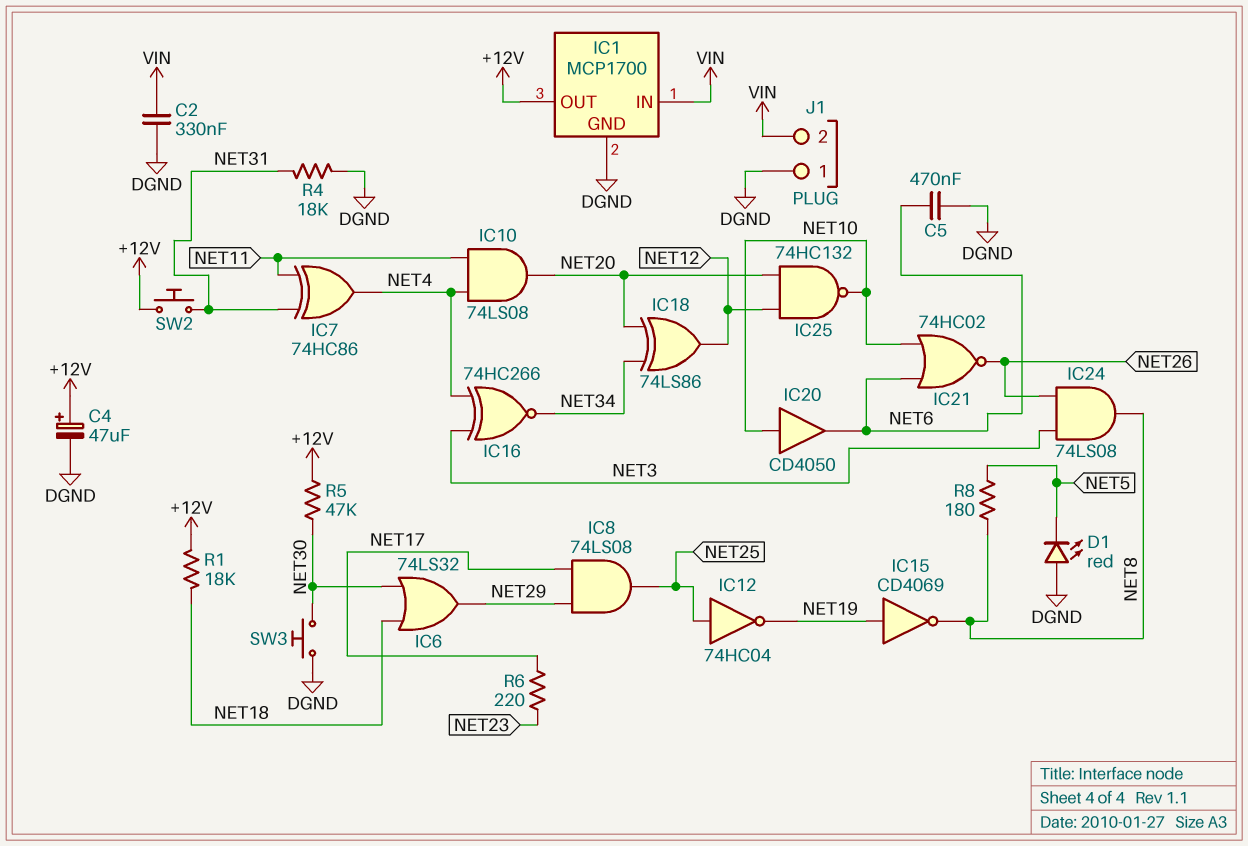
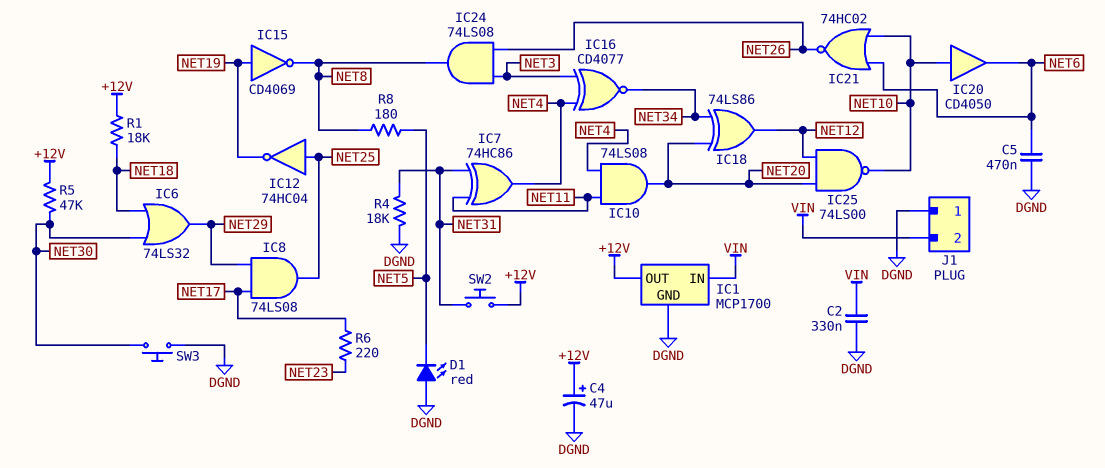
IC16: XNOR 74HC266 (in NET3, in NET4, out NET34) -> XNOR CD4077 (in NET3, in NET4, out NET34)
IC25: NAND 74HC132 (in NET12, in NET20, out NET10) -> NAND 74LS00 (in NET12, in NET20, out NET10)

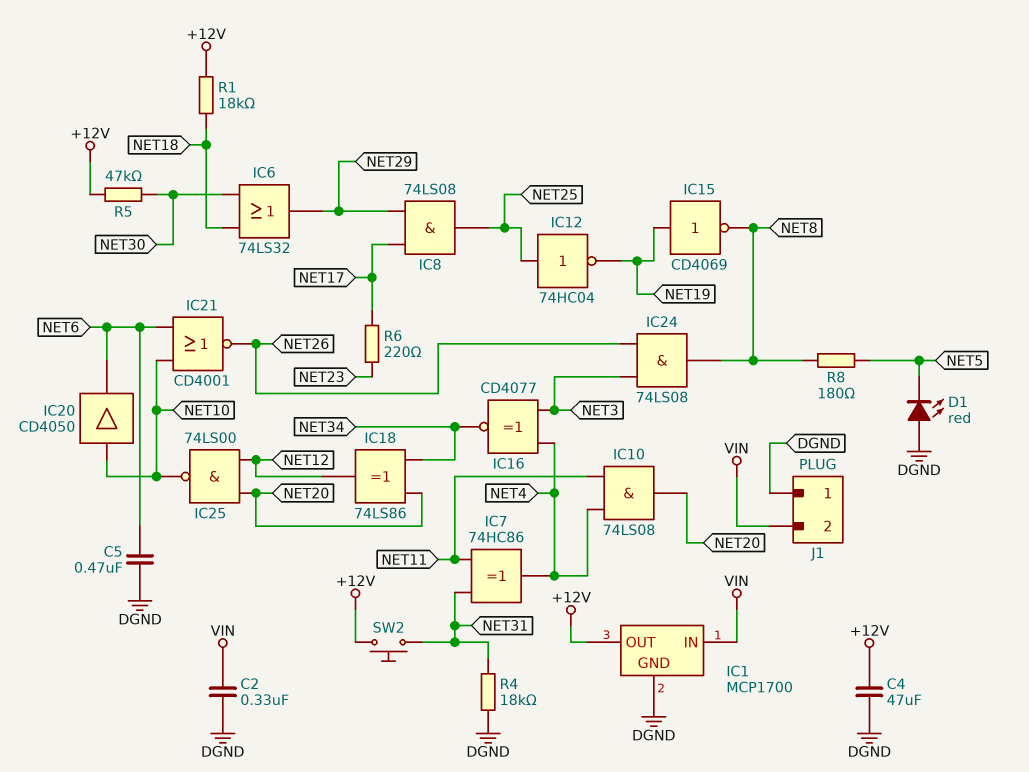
C4: 47uF (plus +12V, minus DGND) -> 47uF (+12V, DGND)
IC21: NOR 74HC02 (in NET6, in NET10, out NET26) -> NOR CD4001 (in NET6, in NET10, out NET26)
SW3: button (DGND, NET30) -> none

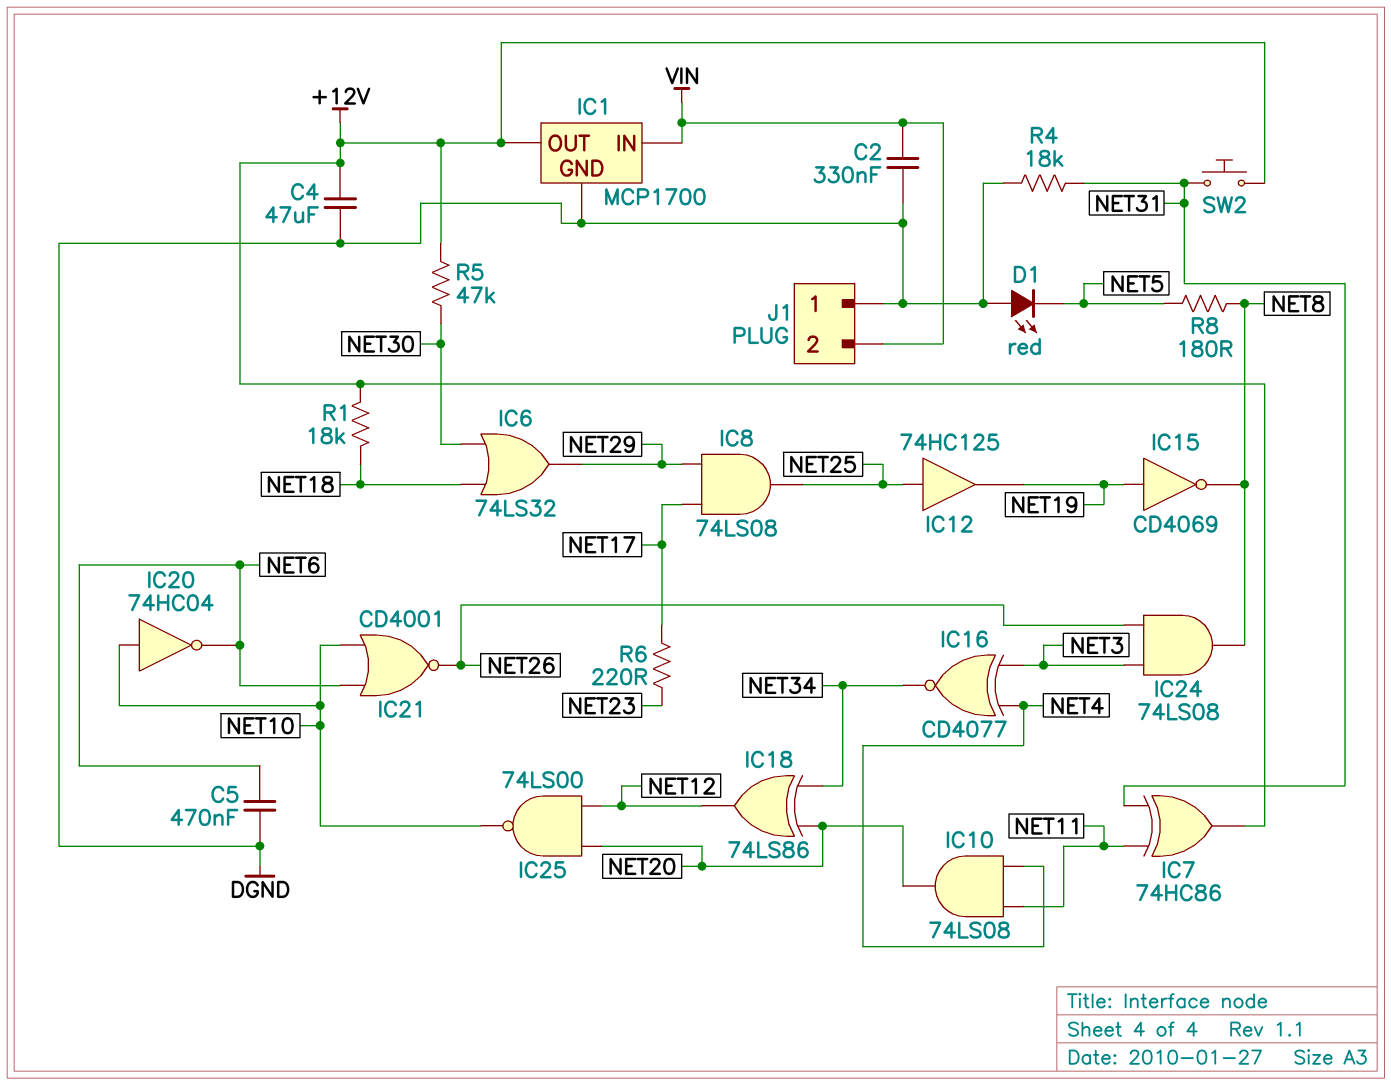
IC7: XOR 74HC86 (in NET11, in NET31, out NET4) -> XOR 74HC86 (in NET11, in NET31, out +12V)
IC12: NOT 74HC04 (in NET25, out NET19) -> buffer 74HC125 (in NET25, out NET19)
IC20: buffer CD4050 (in NET10, out NET6) -> NOT 74HC04 (in NET10, out NET6)

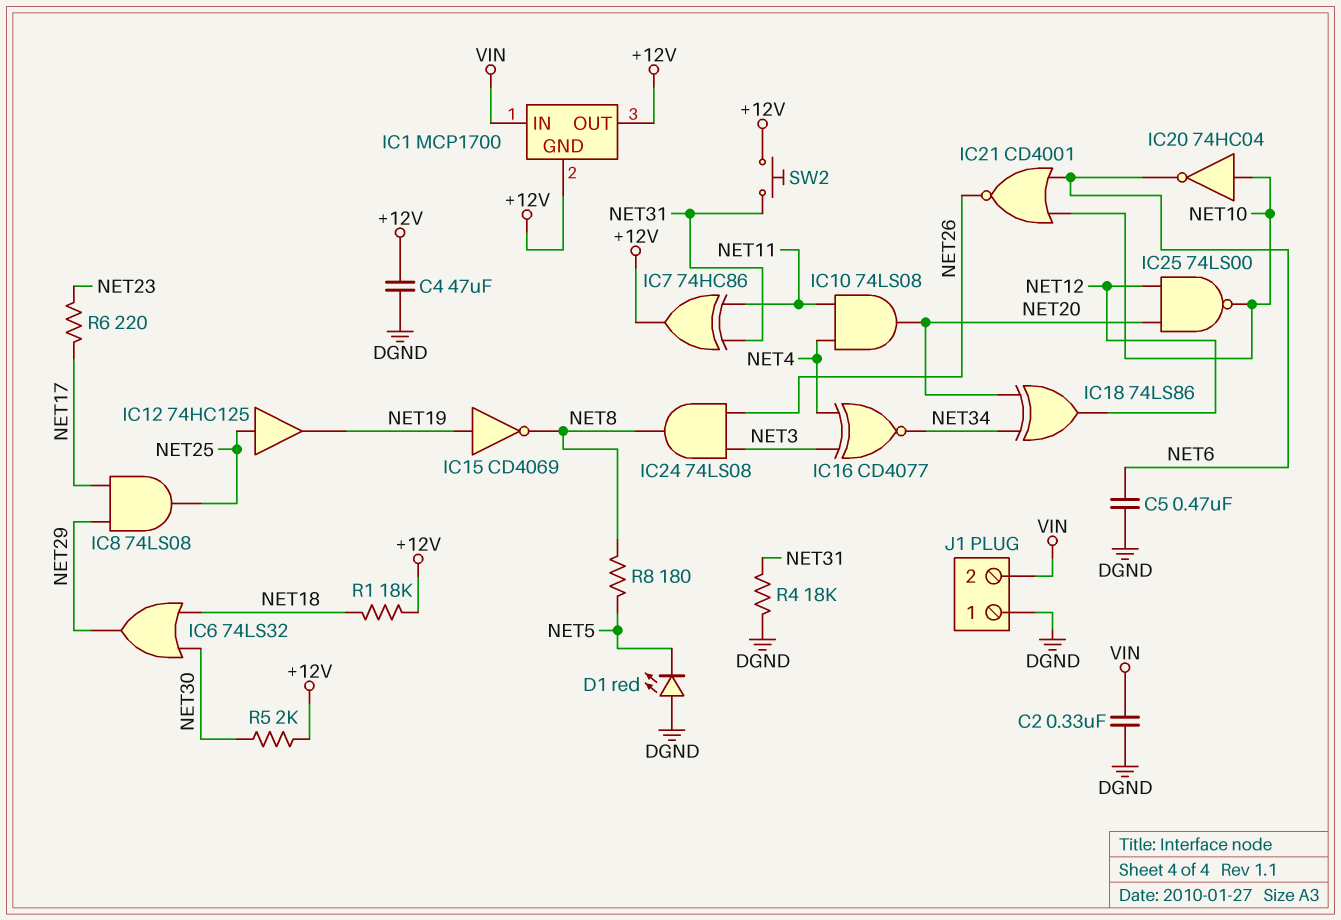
IC1 pin GND: DGND -> +12V
R5: 47k (+12V, NET30) -> 2k (+12V, NET30)

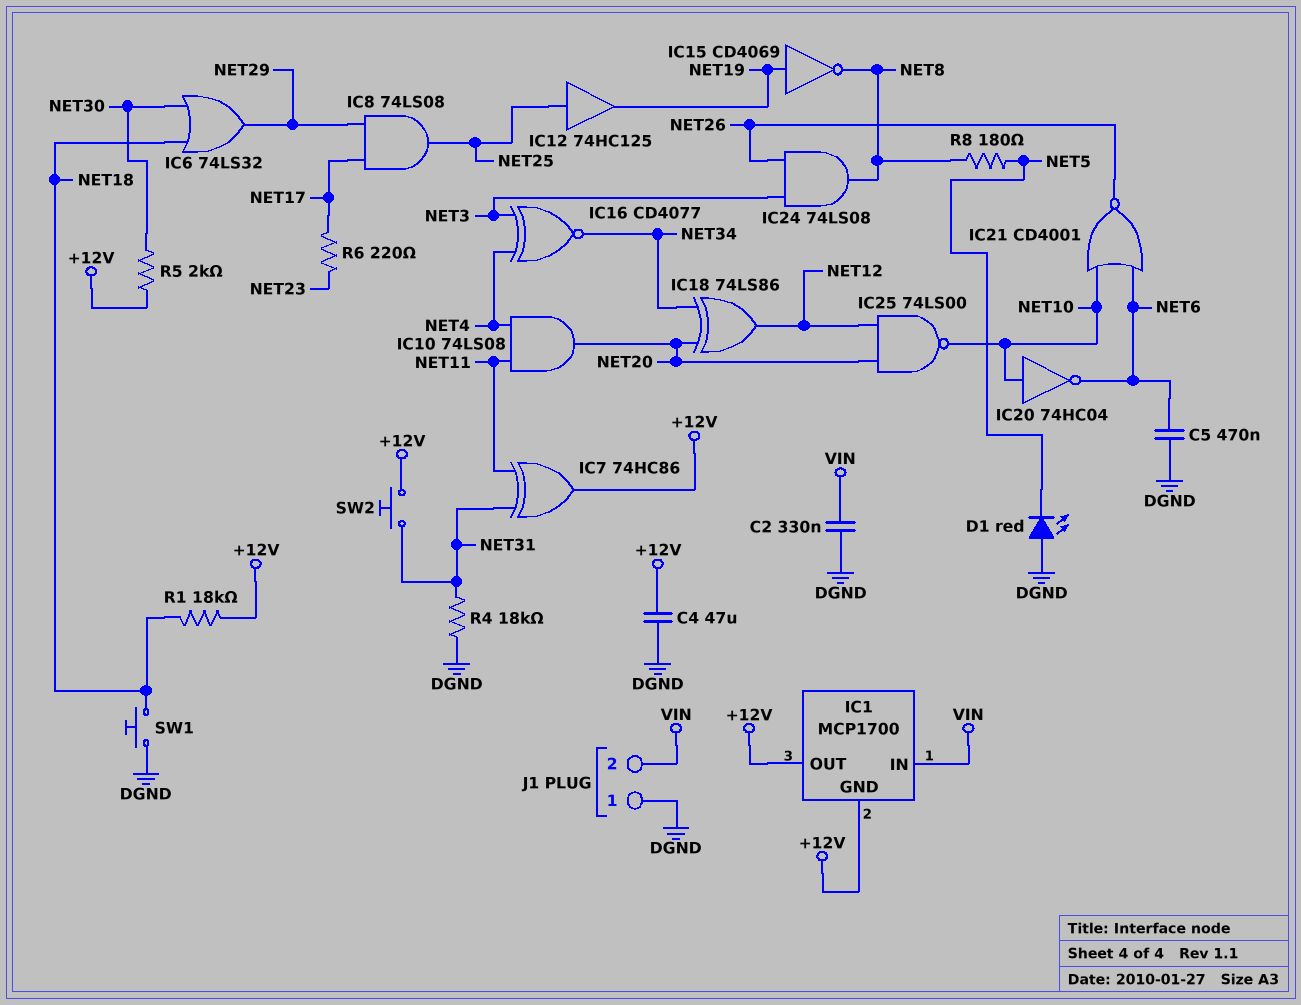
SW1: none -> button (DGND, NET18)

